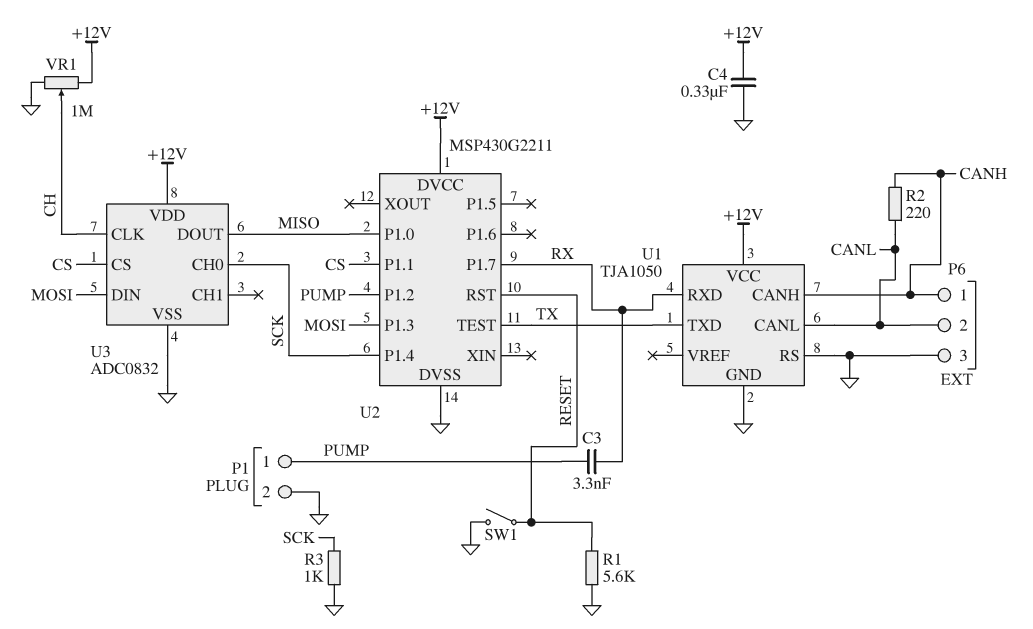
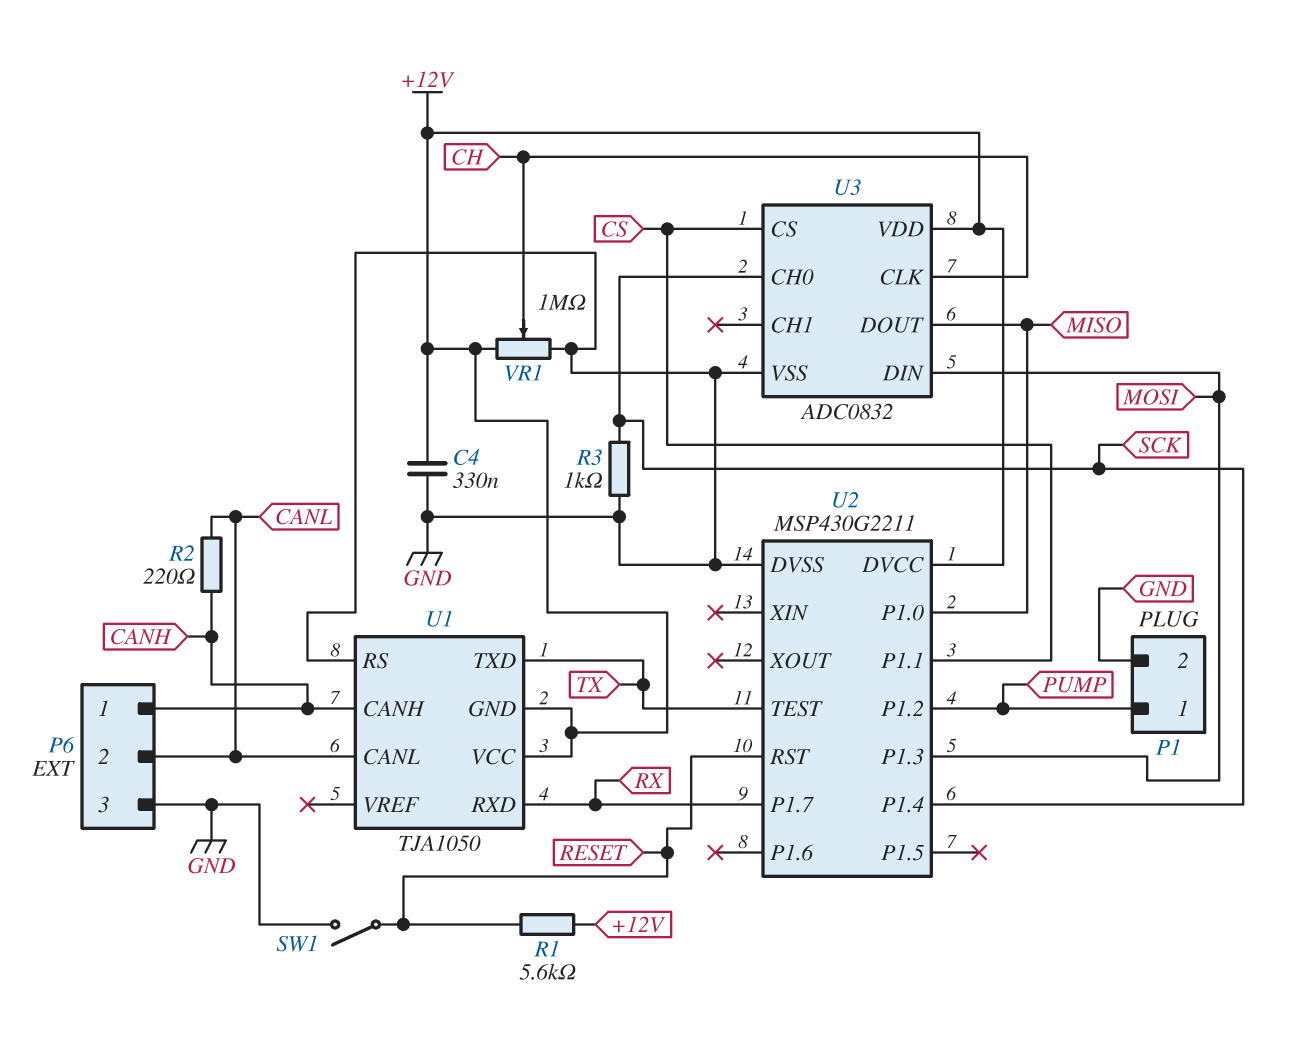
C3: 3.3nF (PUMP, RX) -> none
R1: 5.6k (GND, RESET) -> 5.6k (+12V, RESET)
U1 pin GND: GND -> +12V

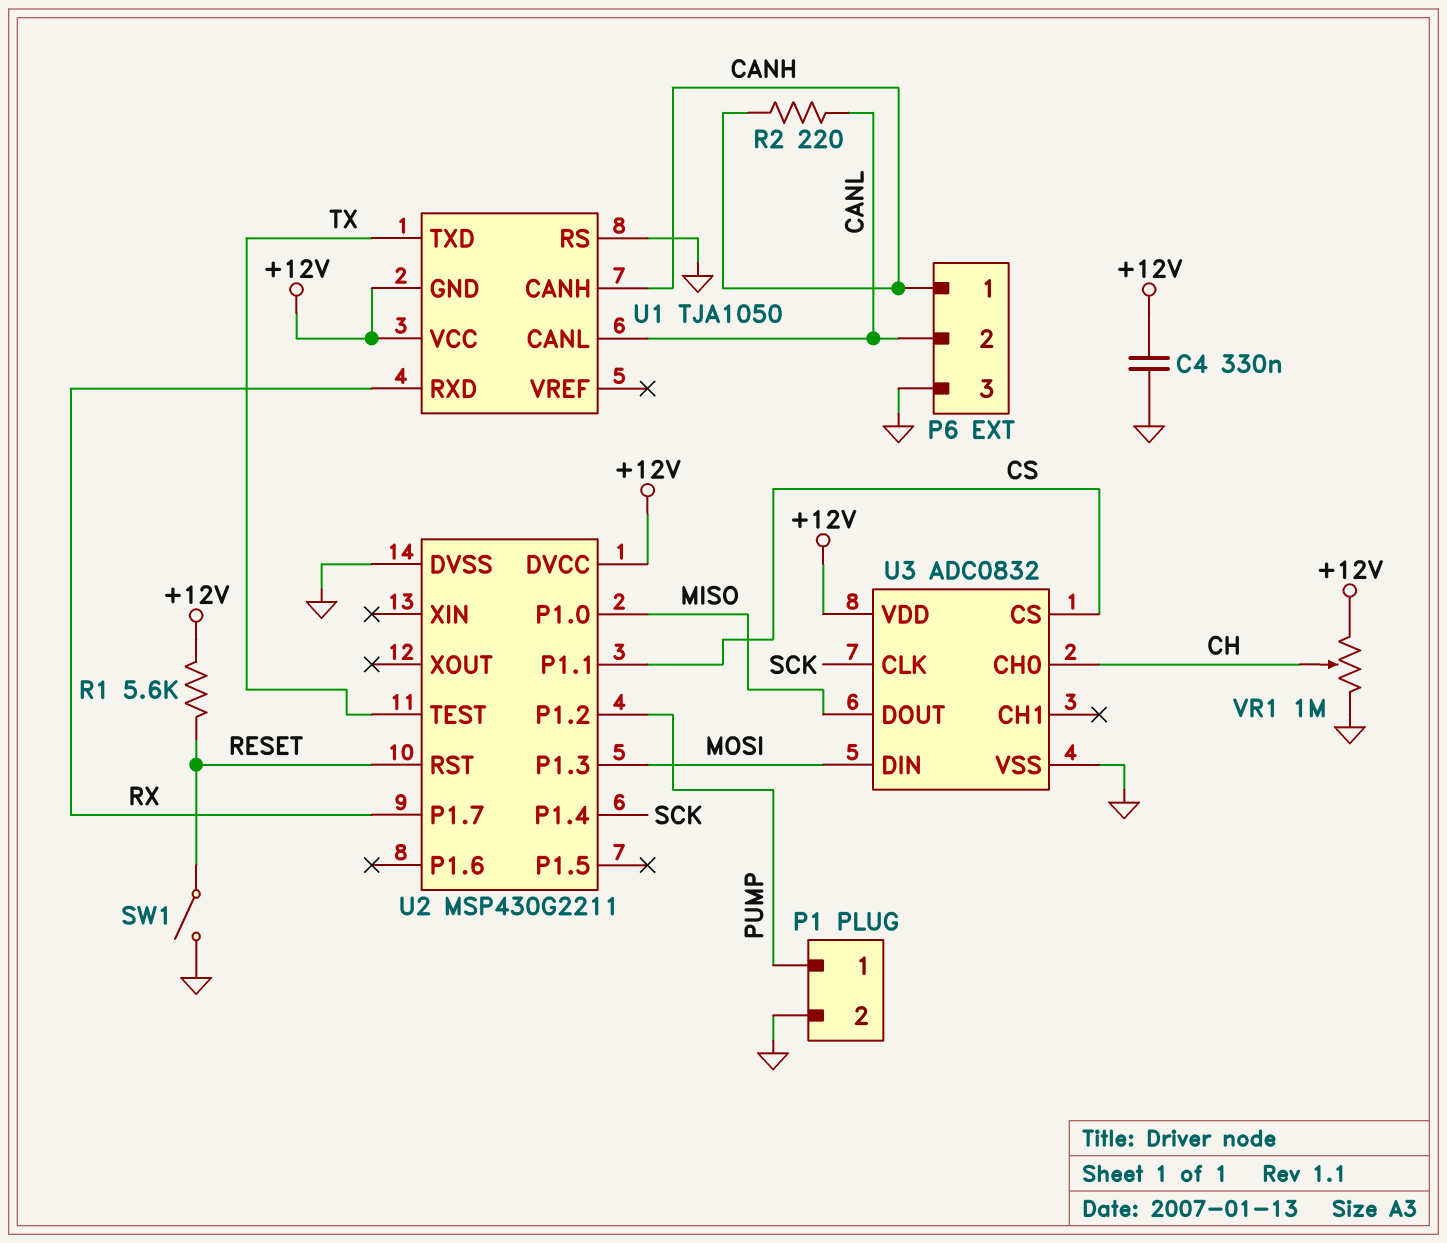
R3: 1k (GND, SCK) -> none
U3 pin CH0: SCK -> CH
U3 pin CLK: CH -> SCK

